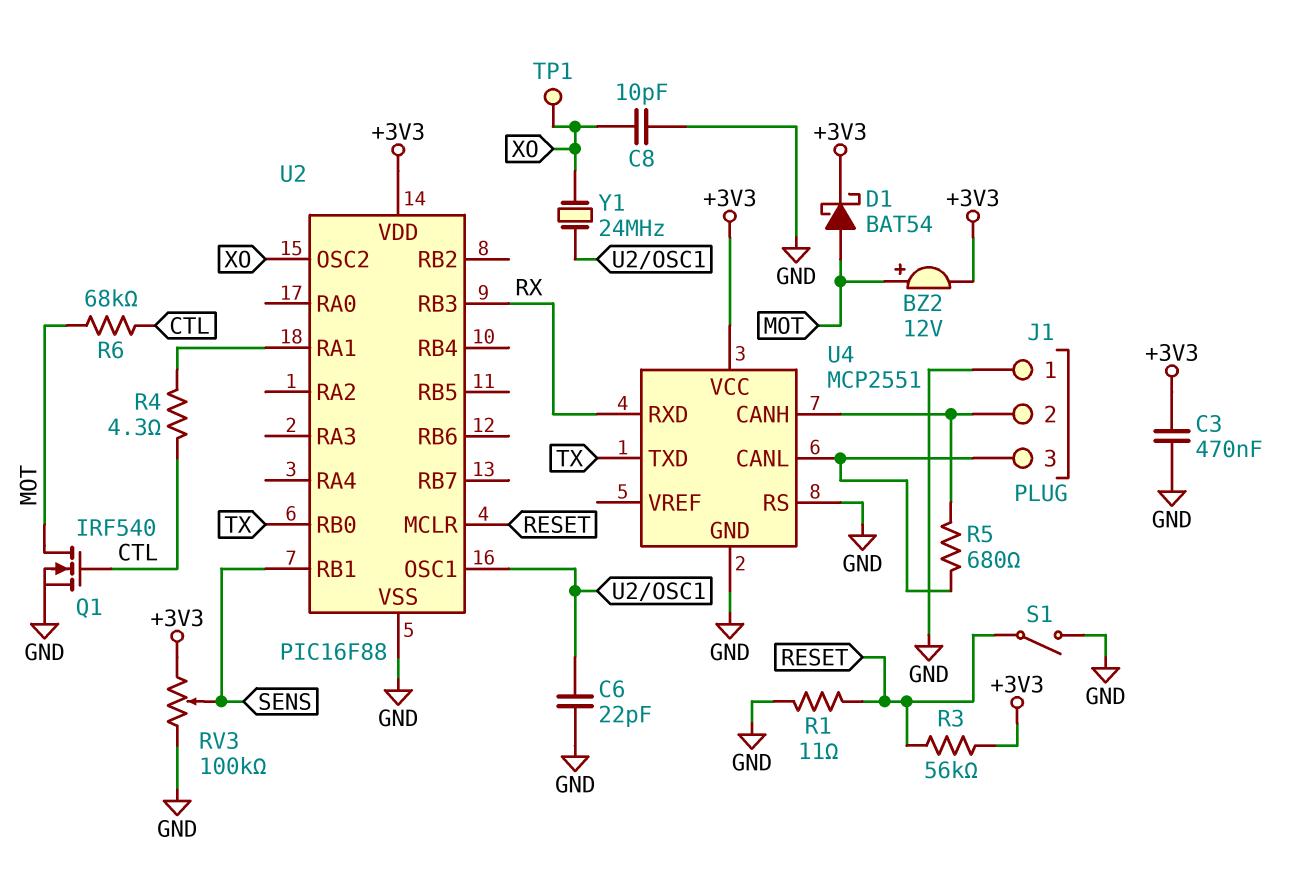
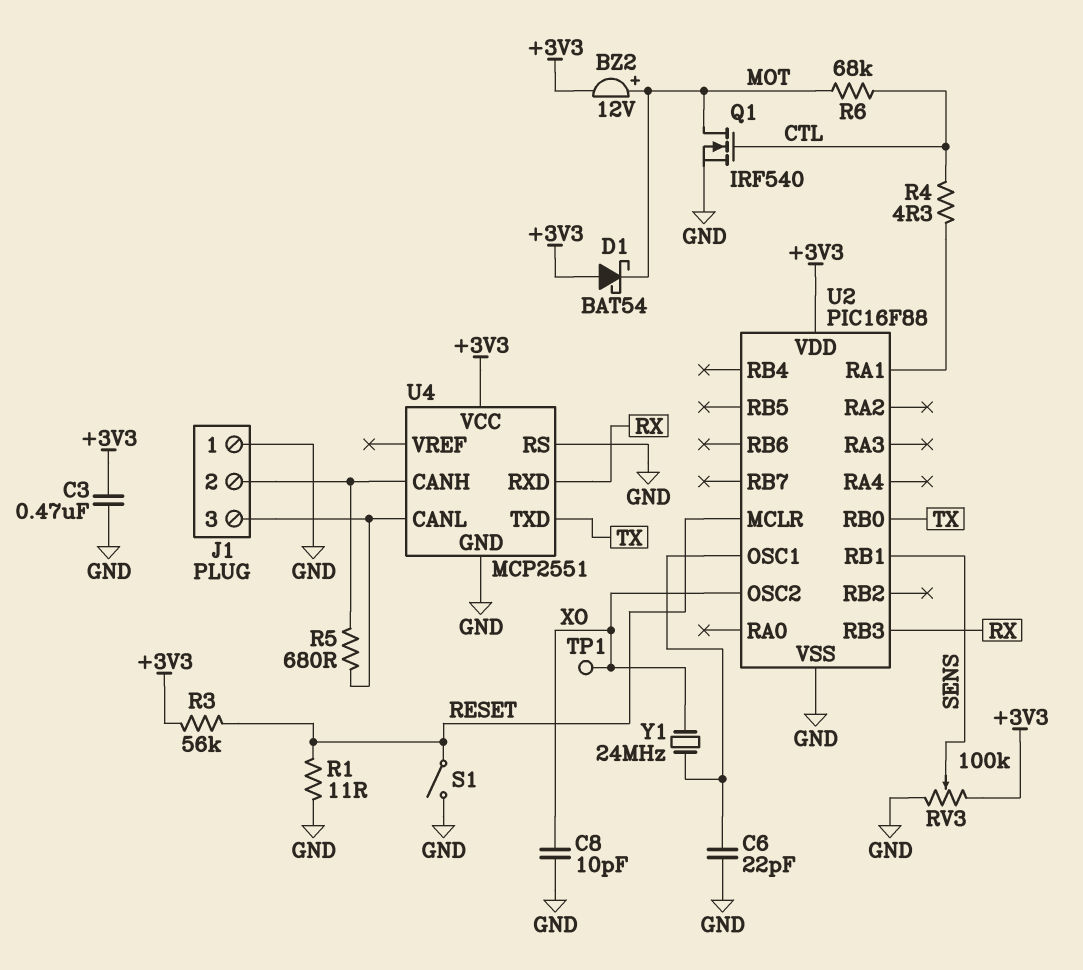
D1: schottky BAT54 (A MOT, K +3V3) -> schottky BAT54 (A +3V3, K MOT)

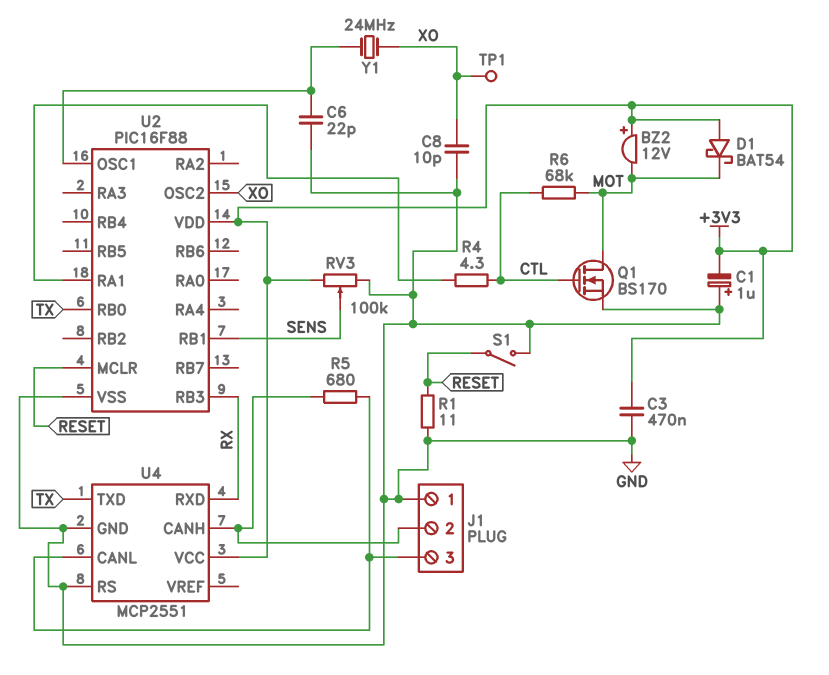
BZ2: buzzer 12V (plus MOT, minus +3V3) -> buzzer 12V (plus +3V3, minus MOT)
C1: none -> 1uF (plus GND, minus +3V3)
Q1: NMOS IRF540 (G CTL, D MOT, S GND) -> NMOS BS170 (G CTL, D MOT, S GND)
R3: 56k (+3V3, RESET) -> none

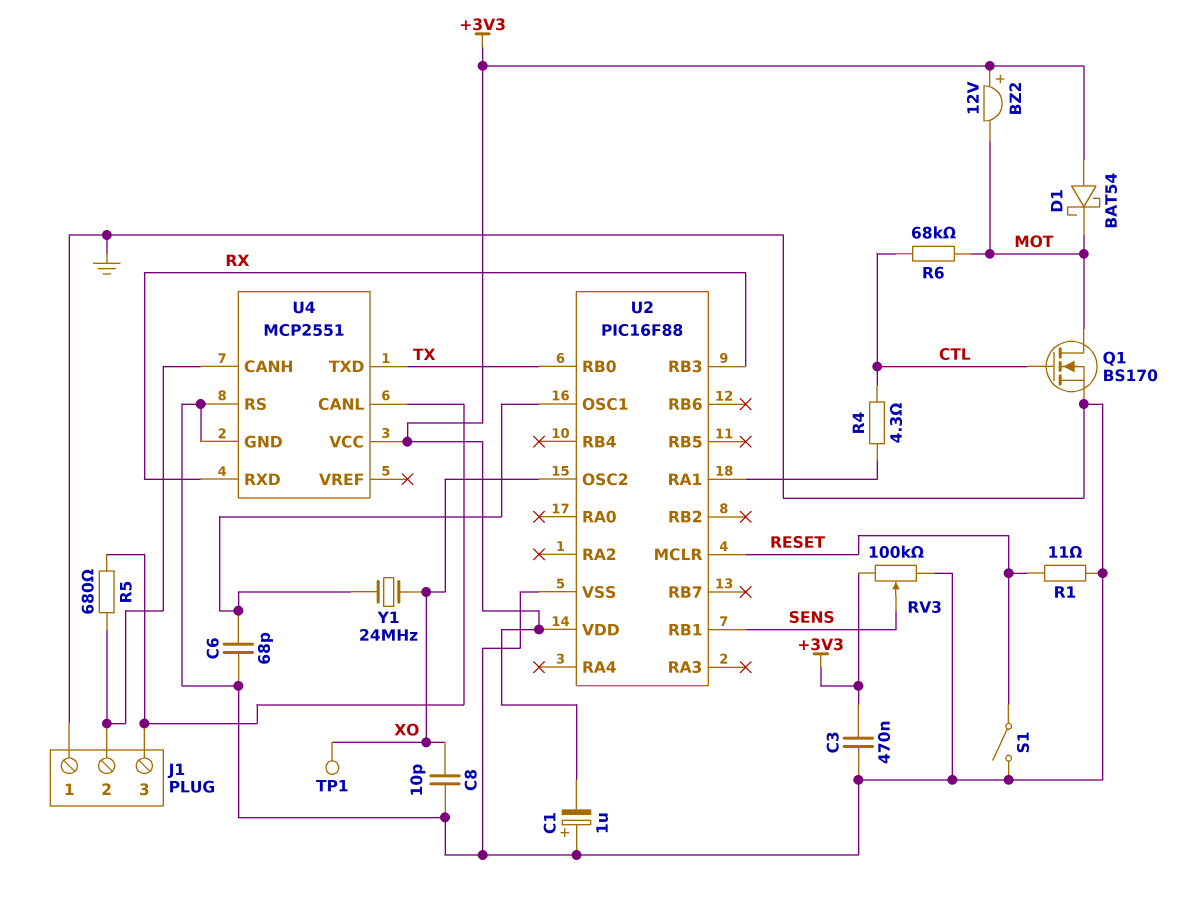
C6: 22pF (GND, U2/OSC1) -> 68pF (GND, U2/OSC1)

